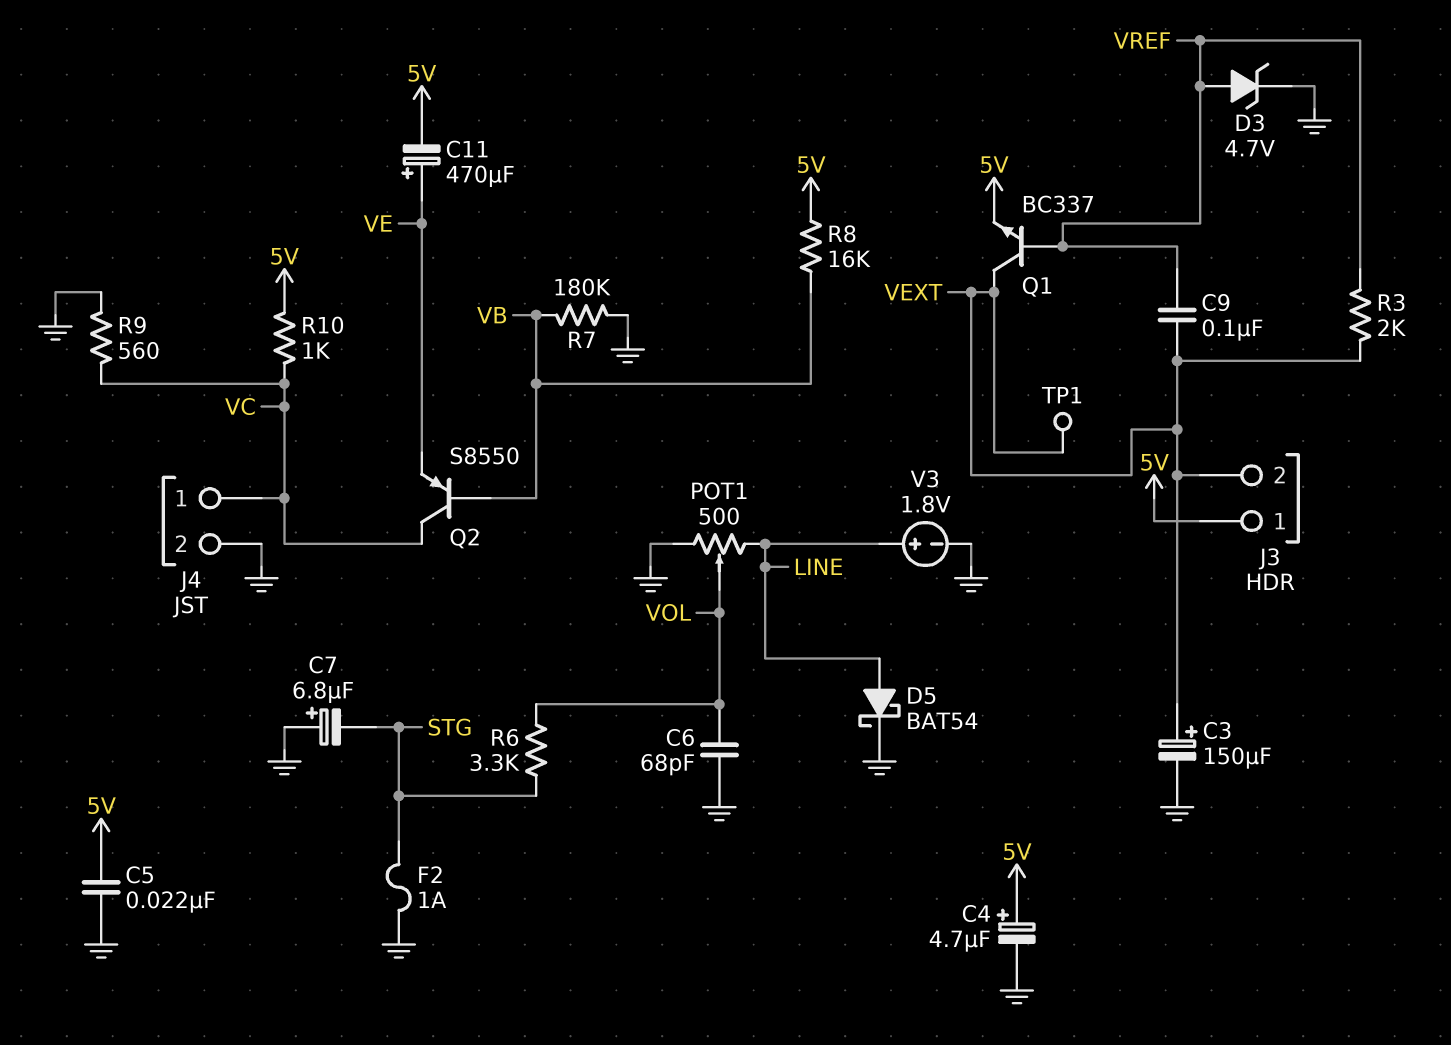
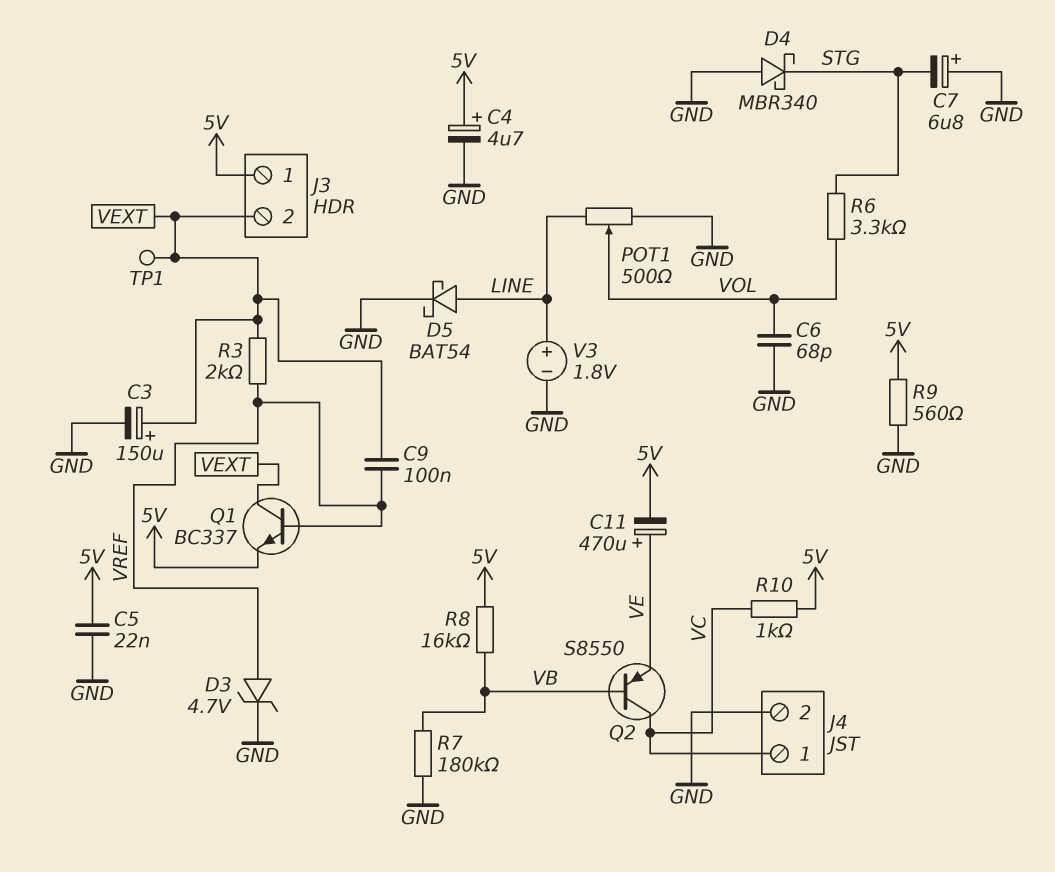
D4: none -> schottky MBR340 (A GND, K STG)
F2: 1A (GND, STG) -> none
R9: 560 (GND, VC) -> 560 (5V, GND)

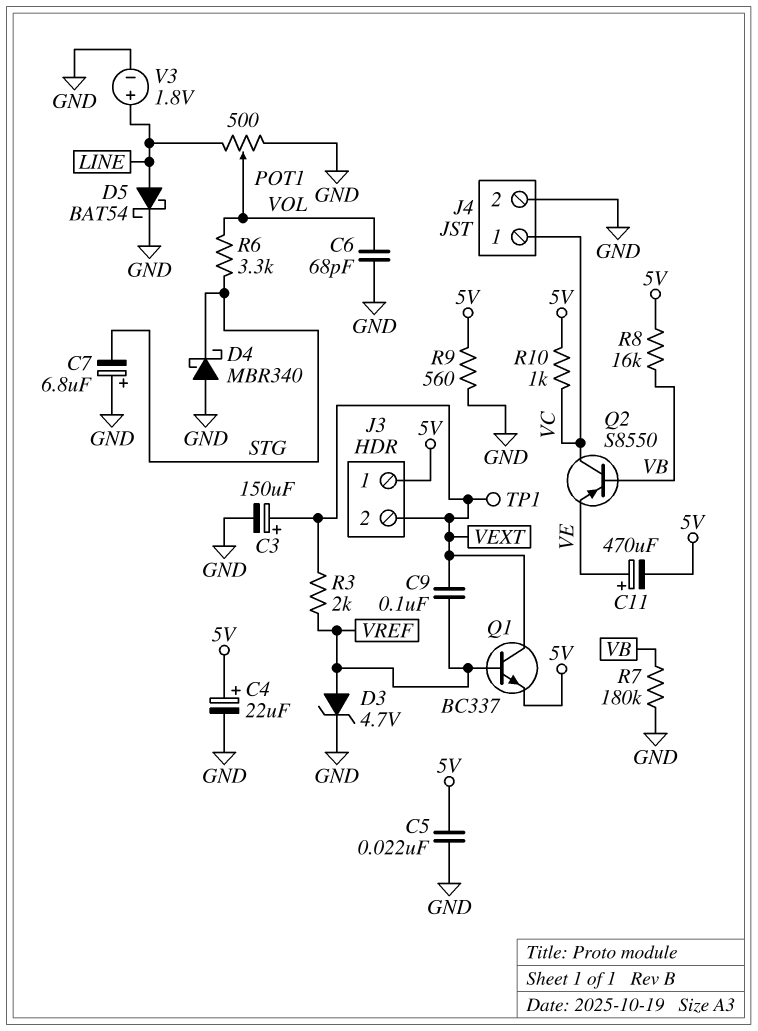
C4: 4.7uF (plus 5V, minus GND) -> 22uF (plus 5V, minus GND)

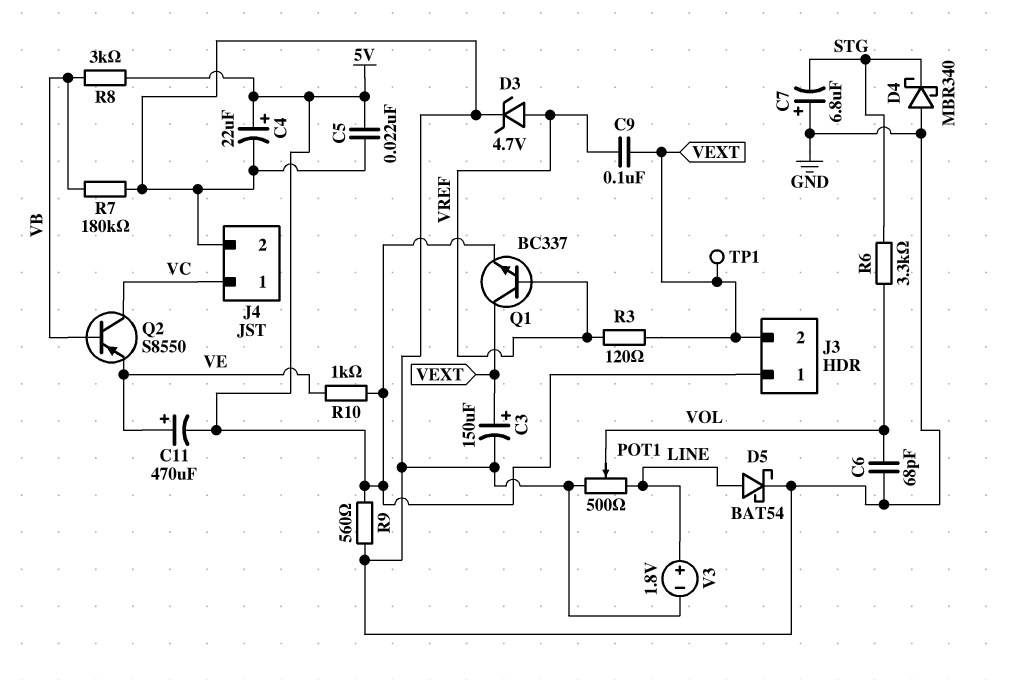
R3: 2k (VEXT, VREF) -> 120 (VEXT, VREF)
R8: 16k (5V, VB) -> 3k (5V, VB)
R10: 1k (5V, VC) -> 1k (5V, VE)

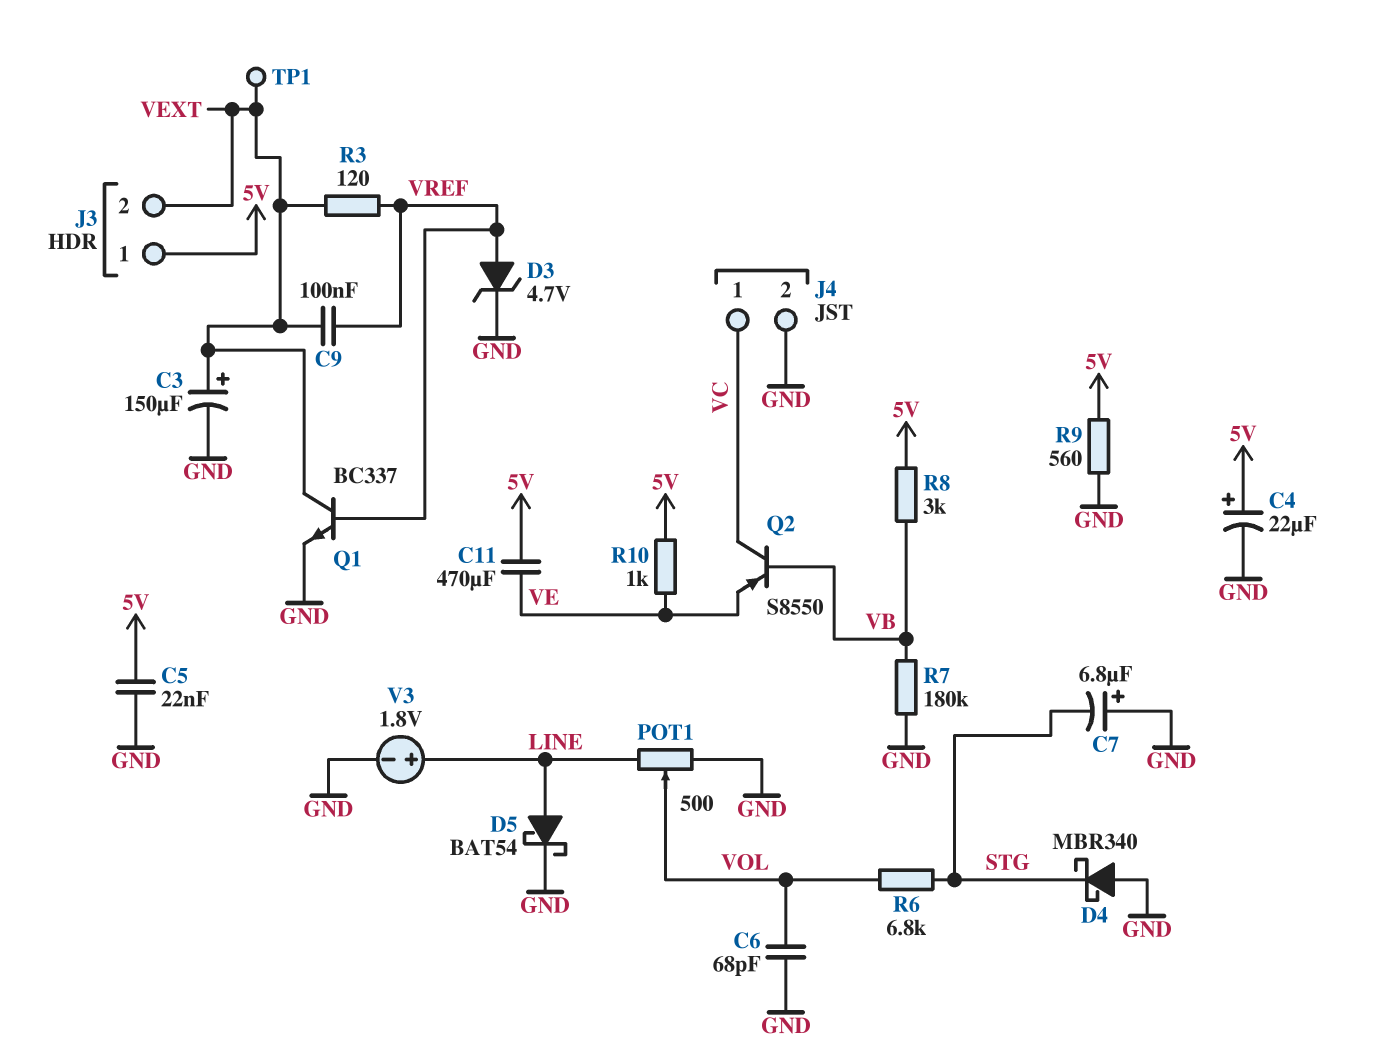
C11: 470uF (plus VE, minus 5V) -> 470uF (5V, VE)
Q1: NPN BC337 (B VREF, C VEXT, E 5V) -> NPN BC337 (B VREF, C VEXT, E GND)
R6: 3.3k (STG, VOL) -> 6.8k (STG, VOL)

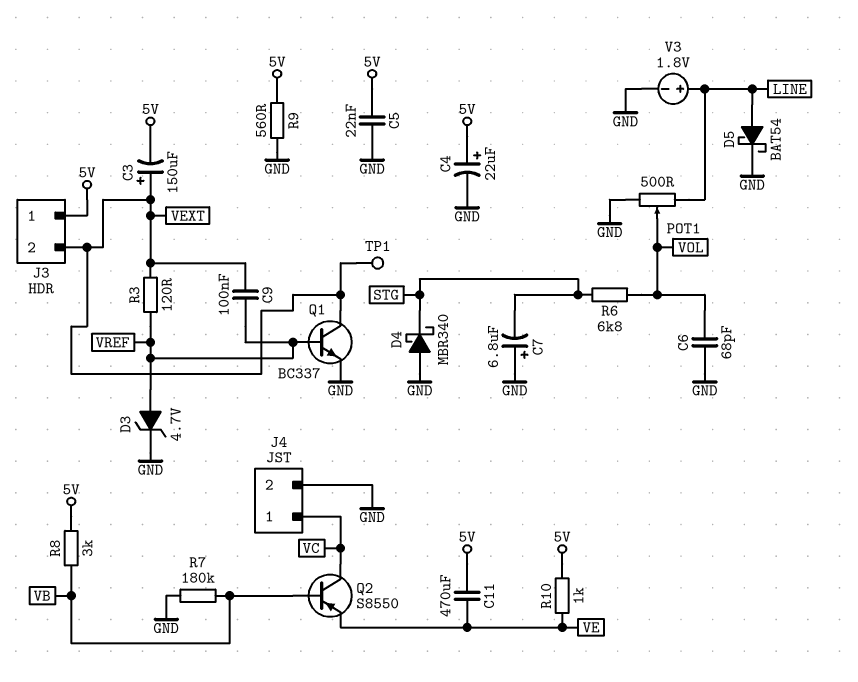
C3: 150uF (plus VEXT, minus GND) -> 150uF (plus VEXT, minus 5V)

